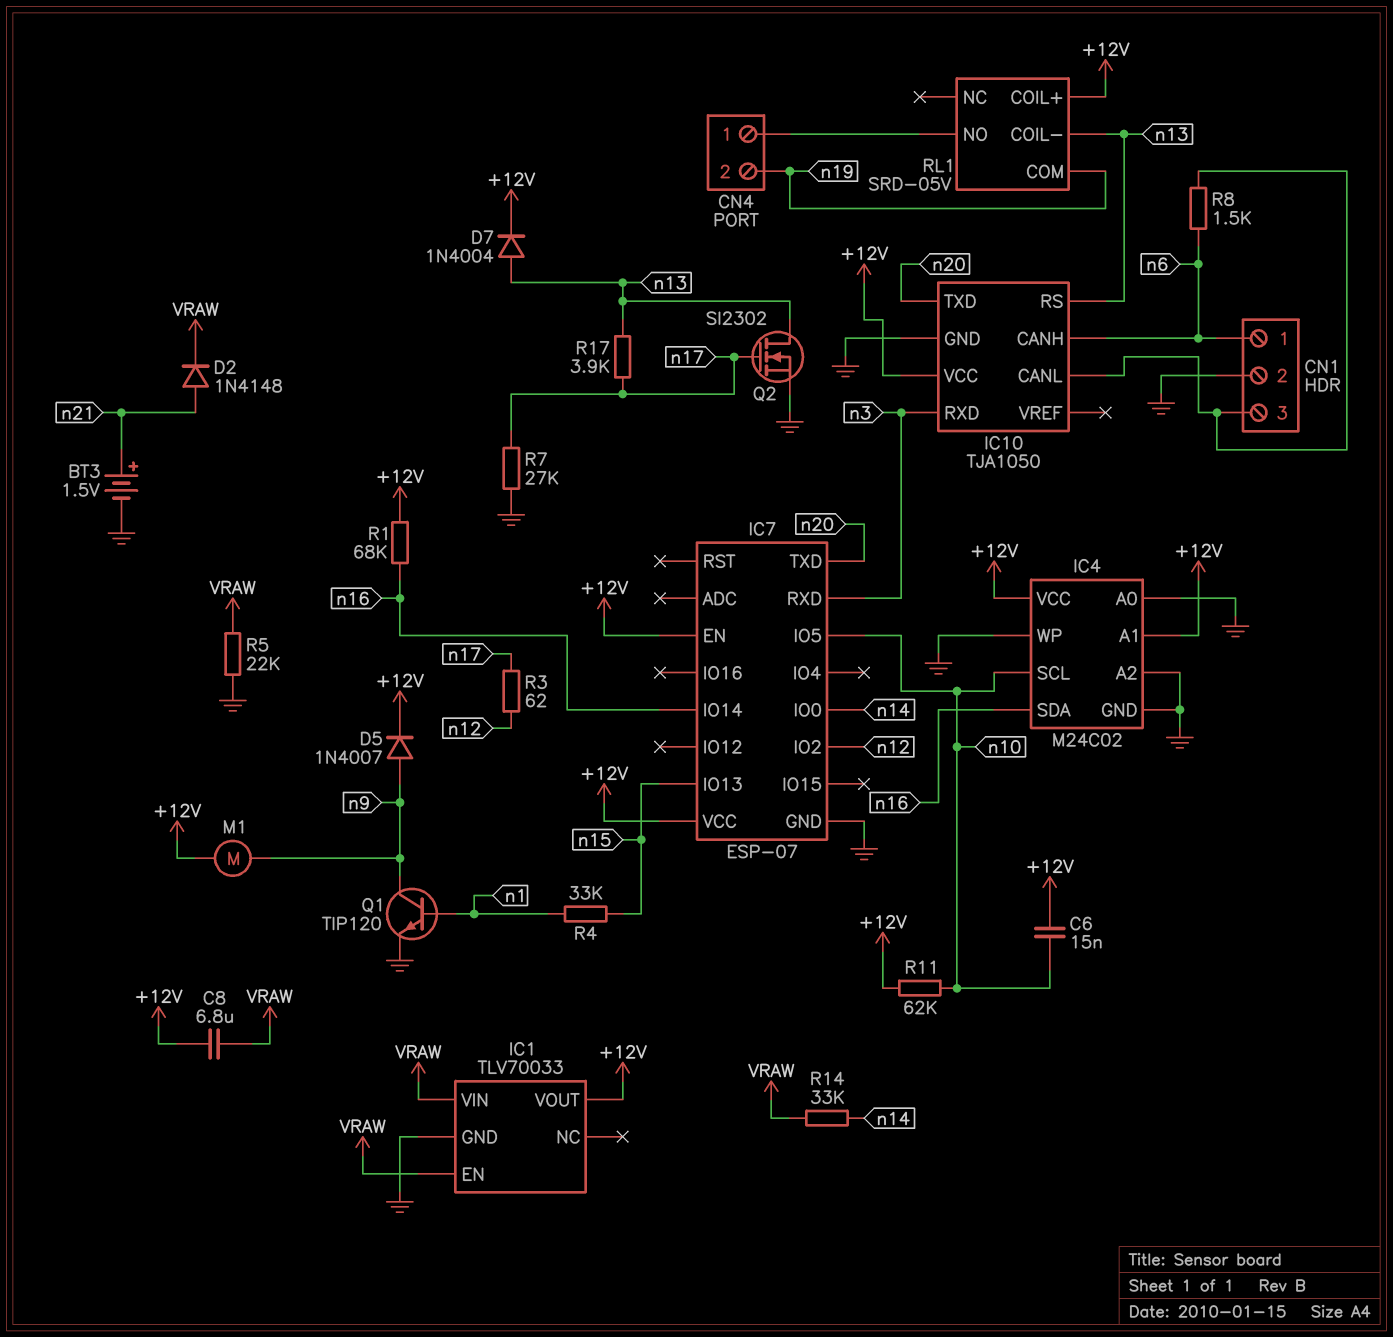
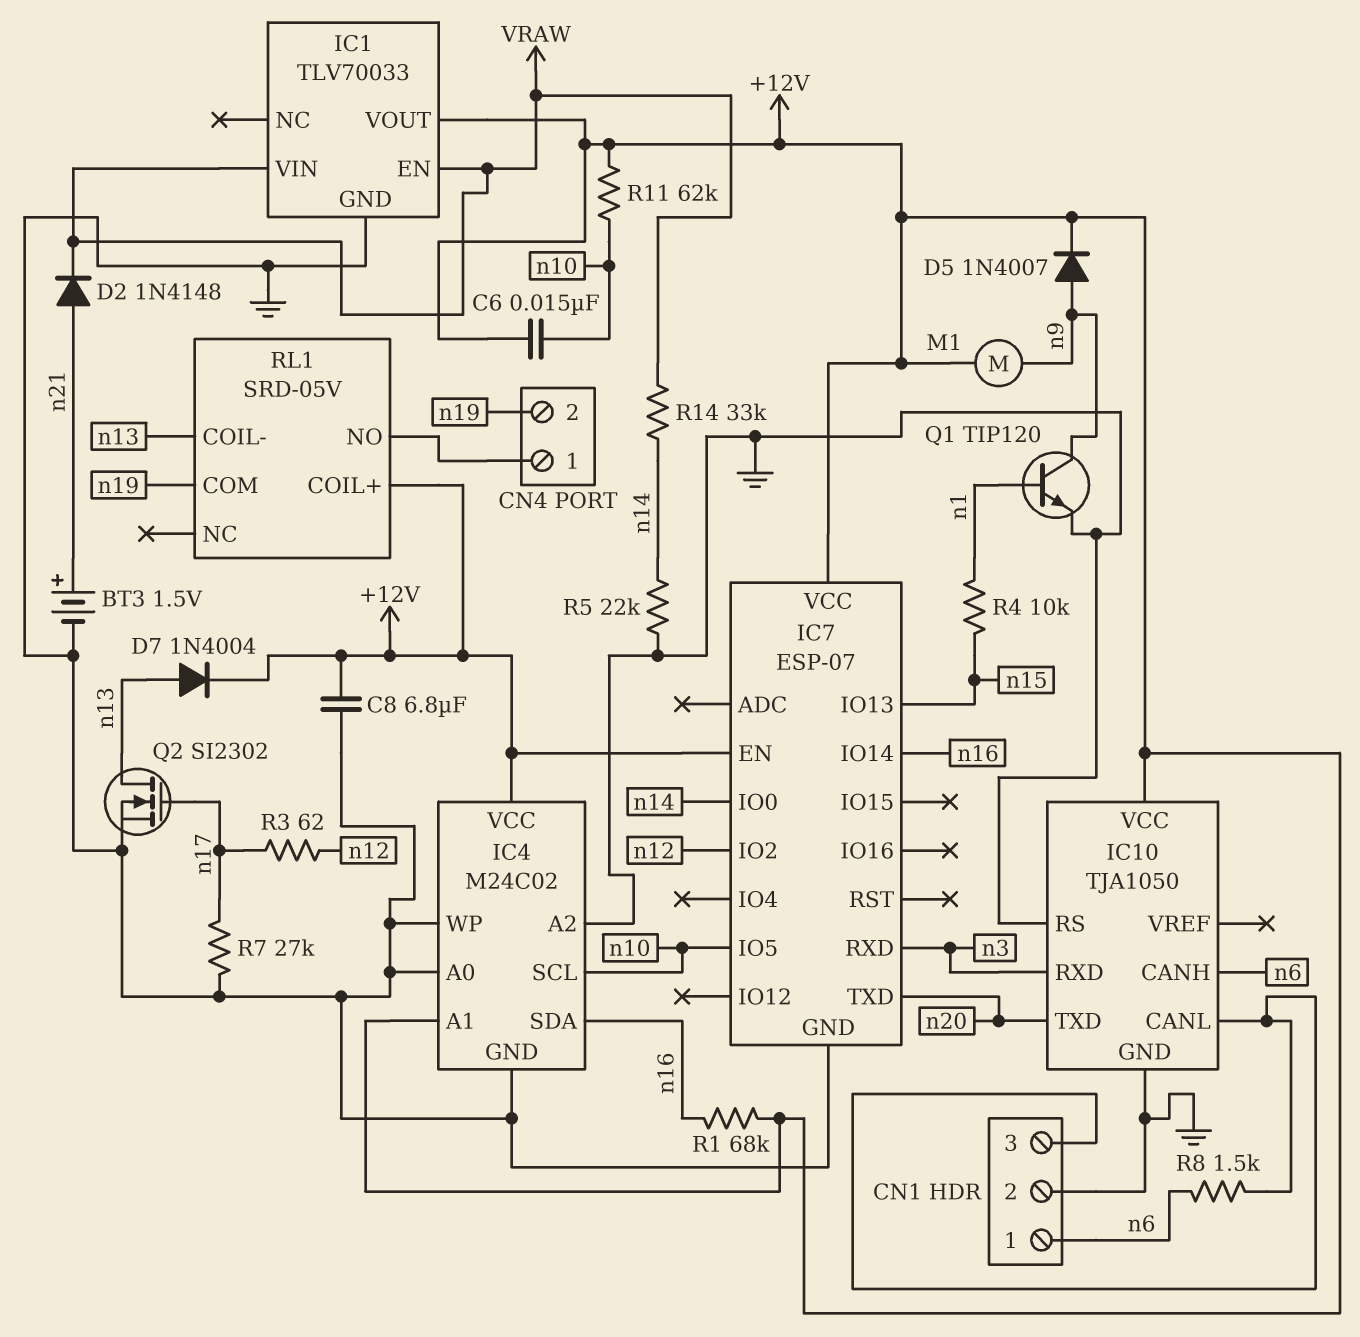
C8: 6.8uF (+12V, VRAW) -> 6.8uF (+12V, GND)
IC10 pin RS: n13 -> GND
R4: 33k (n1, n15) -> 10k (n1, n15)
R5: 22k (GND, VRAW) -> 22k (GND, n14)
R17: 3.9k (n13, n17) -> none

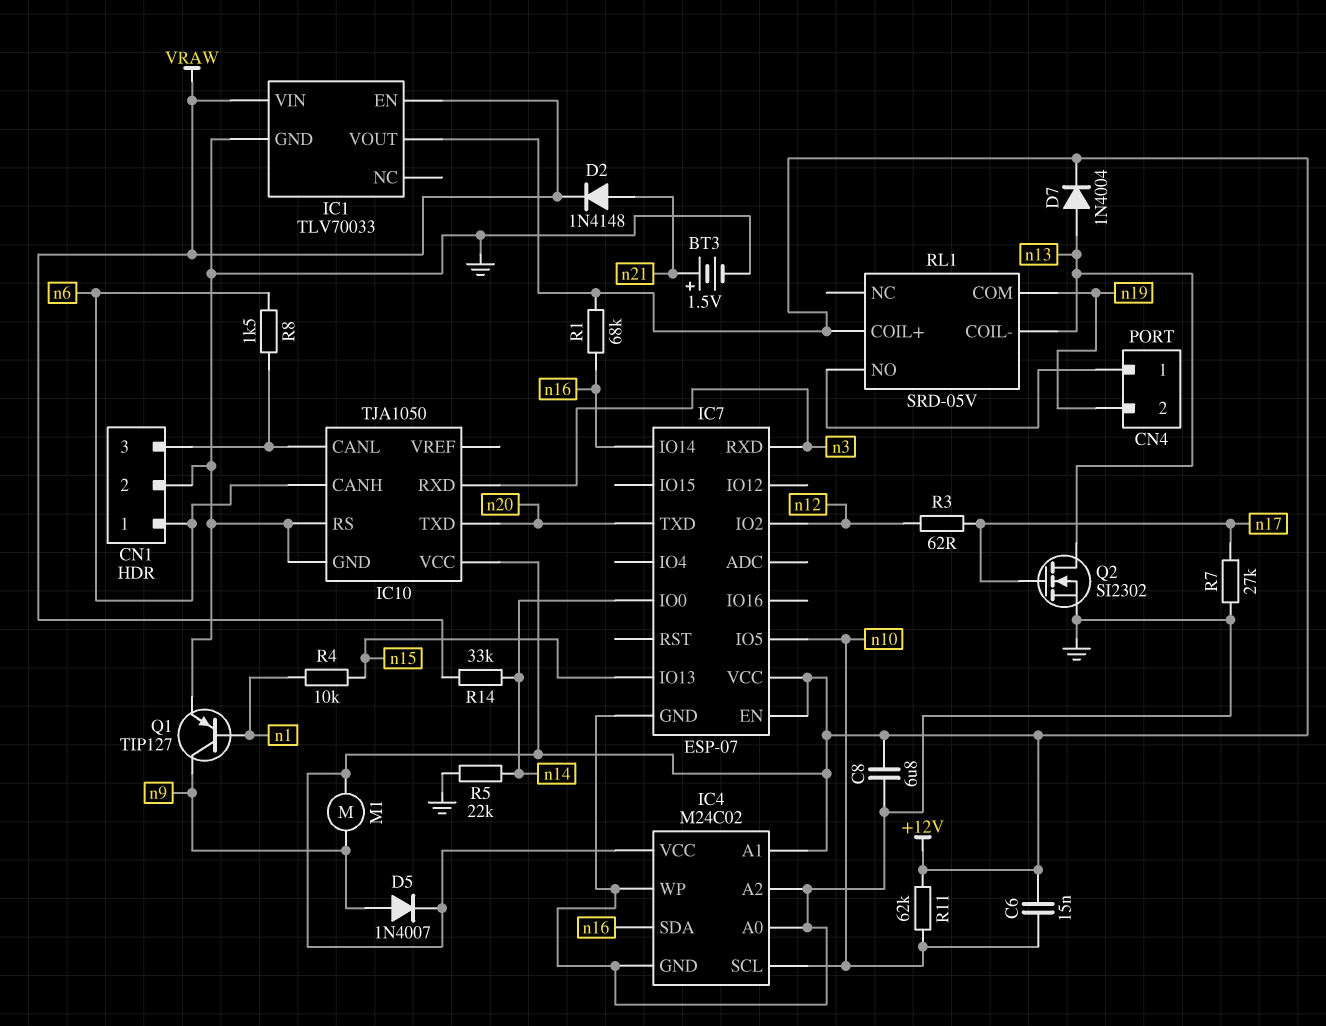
Q1: NPN TIP120 (B n1, C n9, E GND) -> PNP TIP127 (B n1, C n9, E GND)

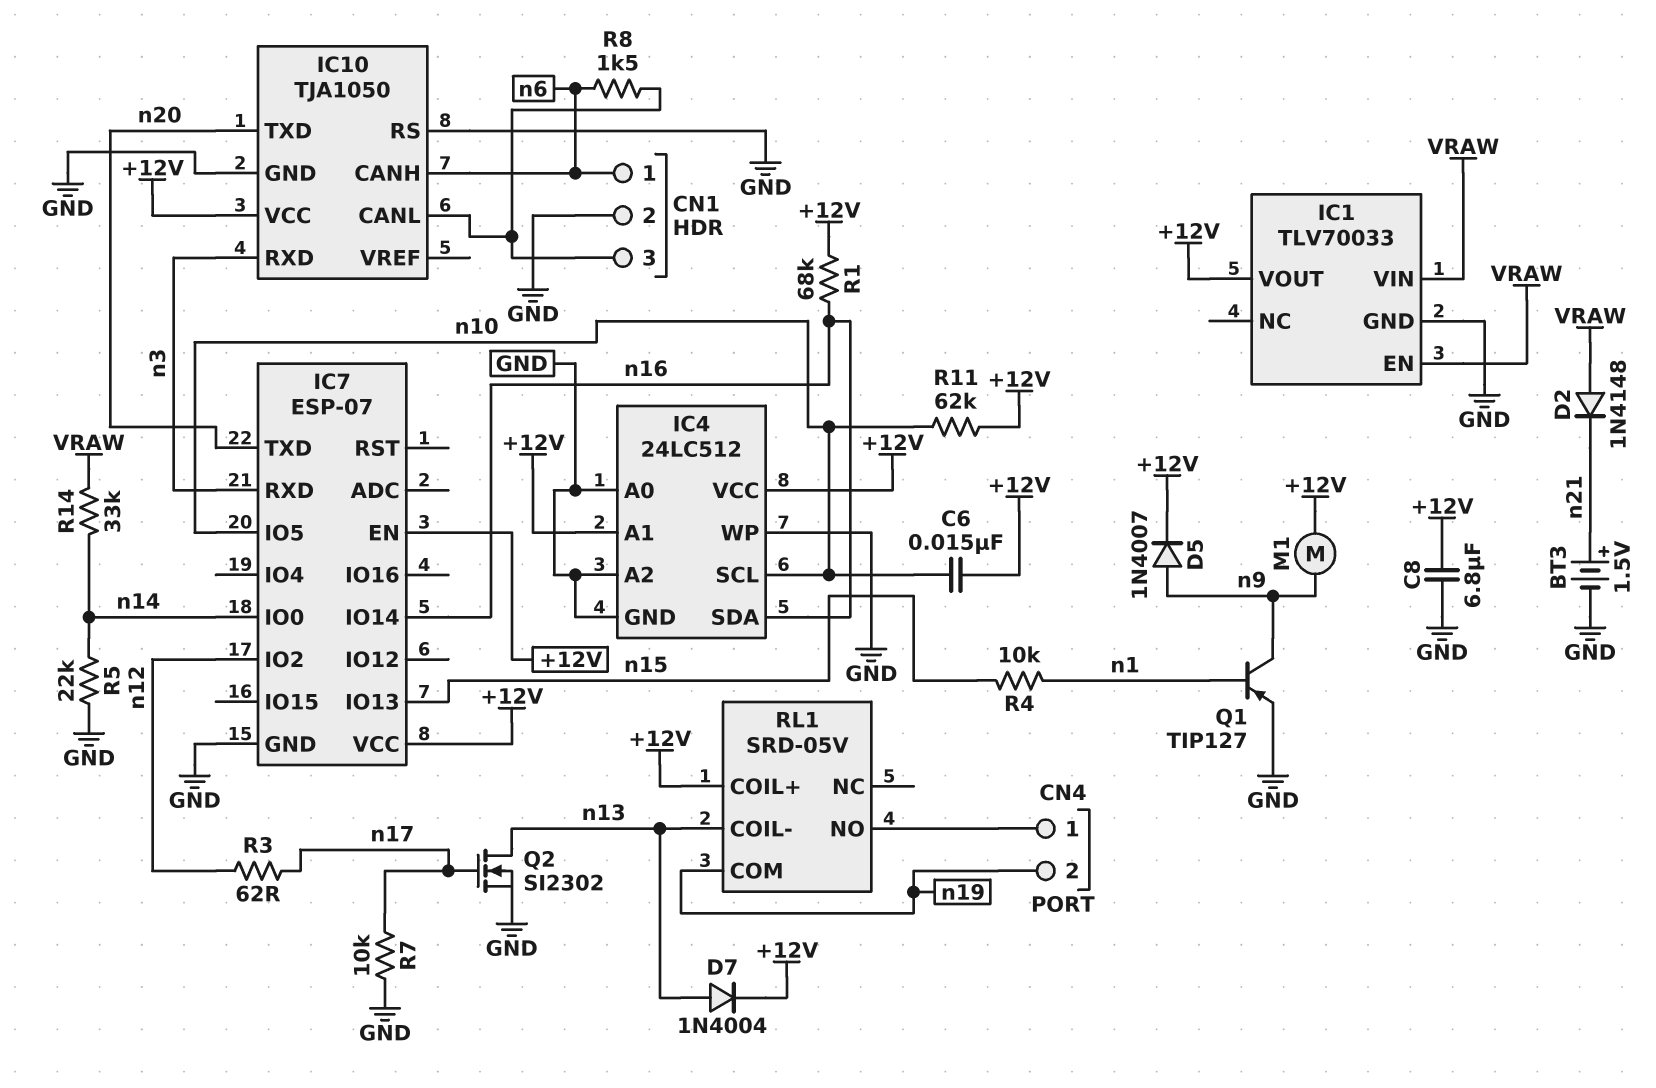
D2: diode 1N4148 (A n21, K VRAW) -> diode 1N4148 (A VRAW, K n21)
IC4: M24C02 -> 24LC512
R7: 27k (GND, n17) -> 10k (GND, n17)

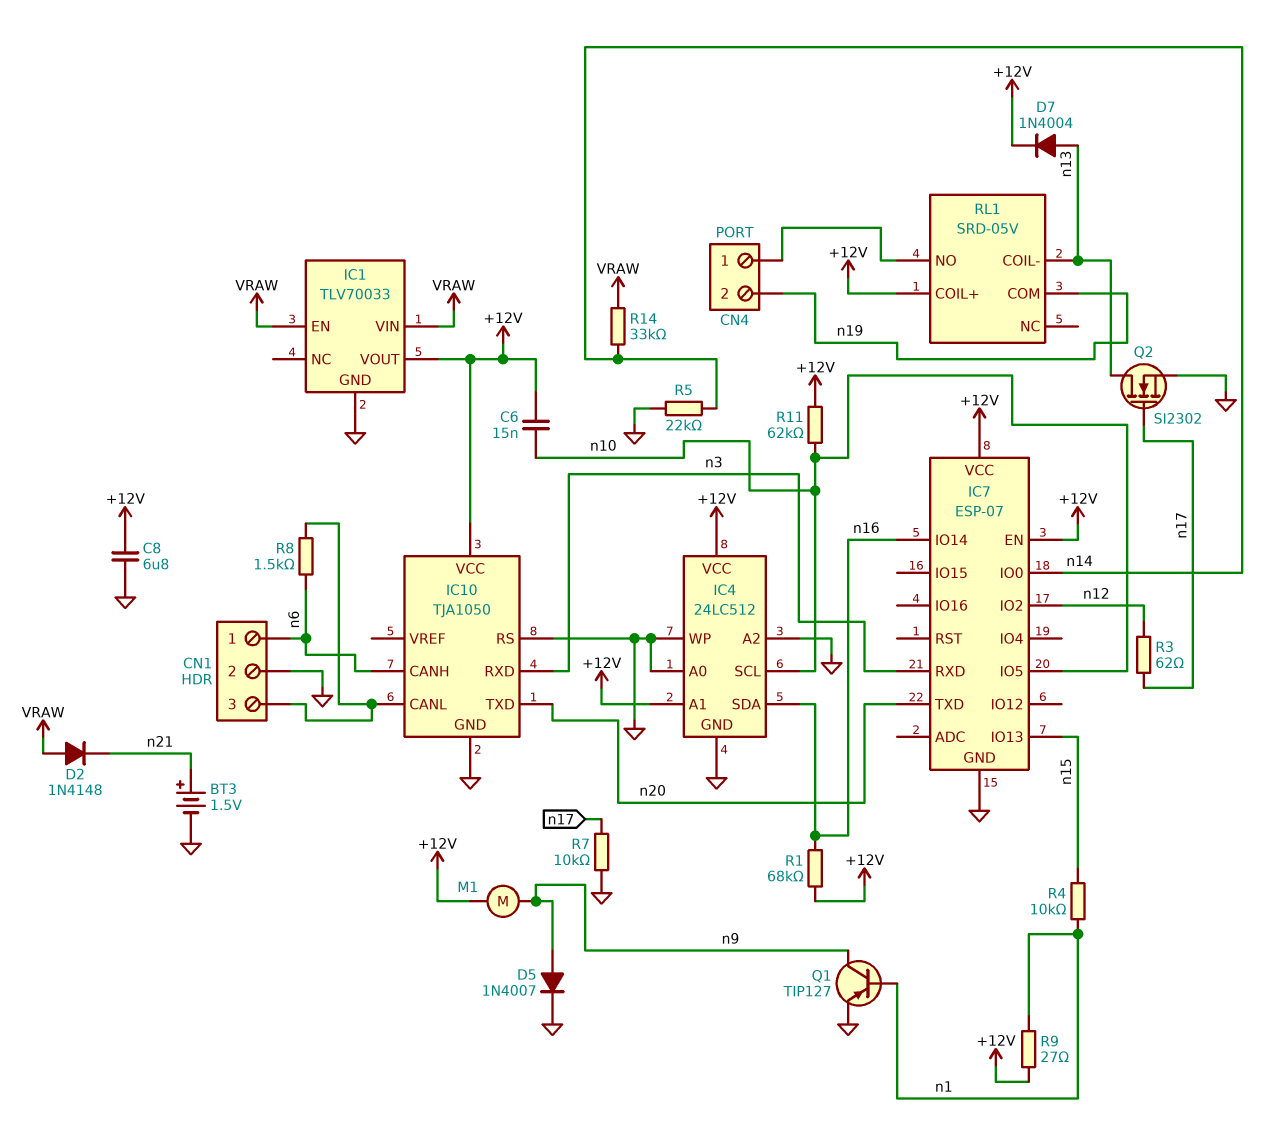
D5: diode 1N4007 (A n9, K +12V) -> diode 1N4007 (A n9, K GND)
R9: none -> 27 (+12V, n1)

